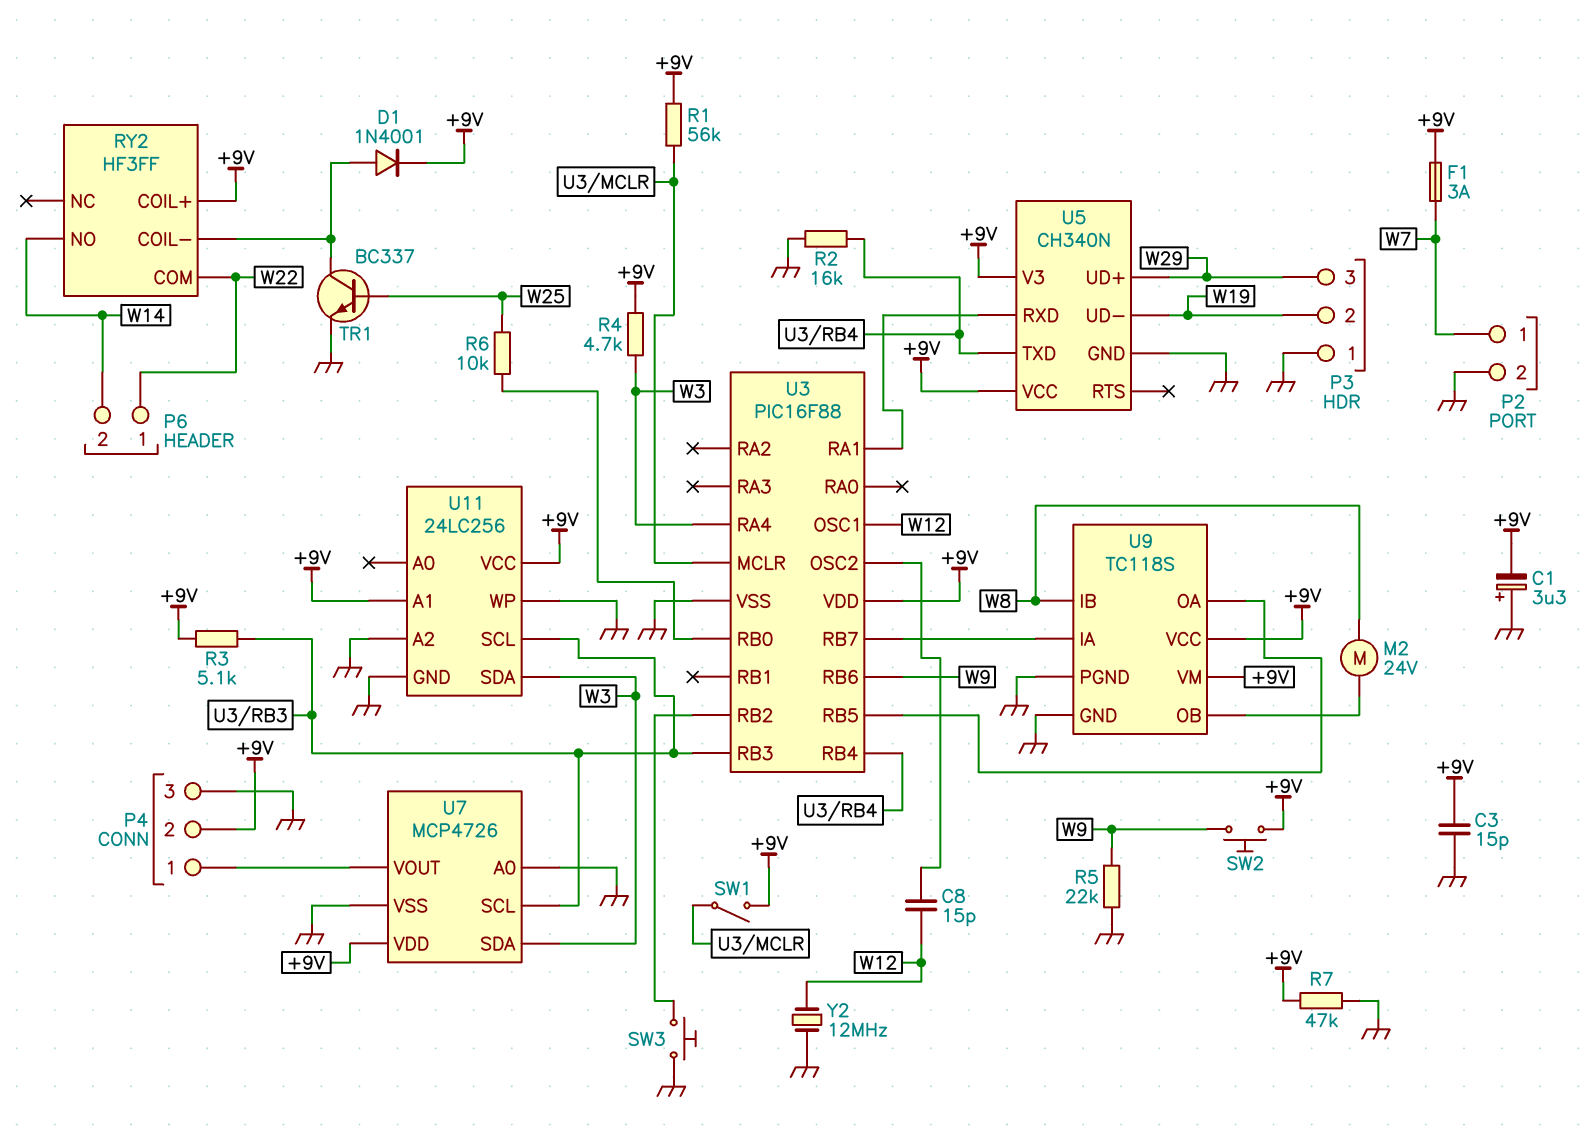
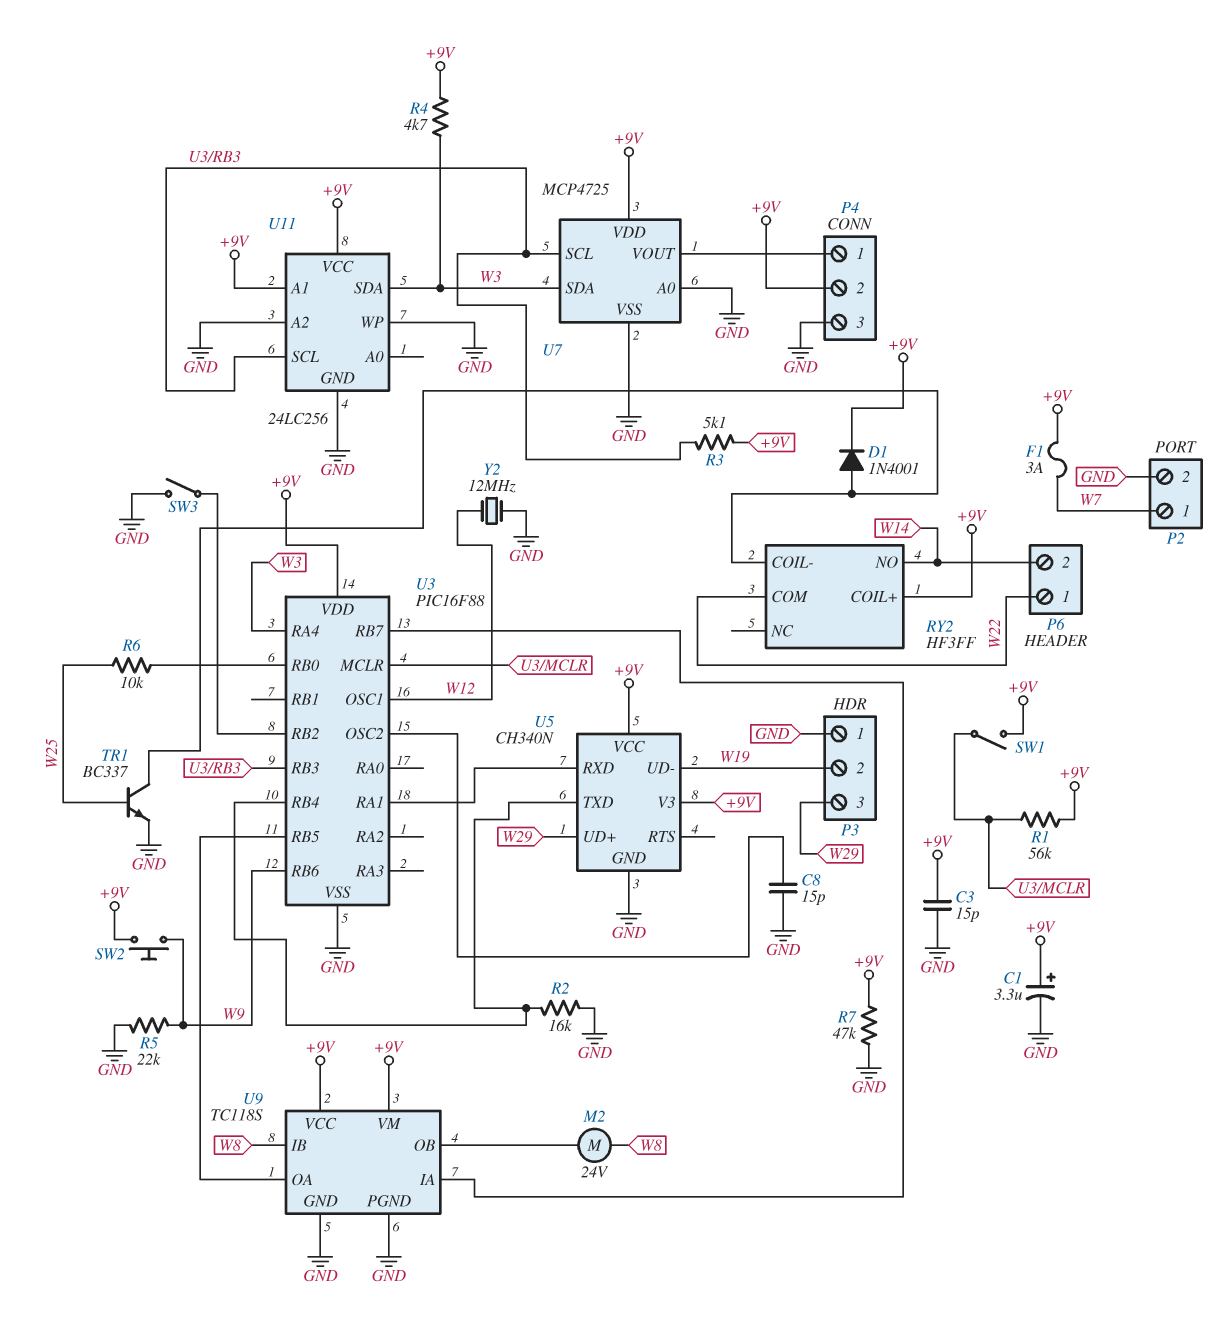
C1: 3.3uF (plus GND, minus +9V) -> 3.3uF (plus +9V, minus GND)
C8: 15pF (U3/OSC2, W12) -> 15pF (GND, U3/OSC2)
SW3: button (GND, U3/RB2) -> switch (GND, U3/RB2)
U7: MCP4726 -> MCP4725

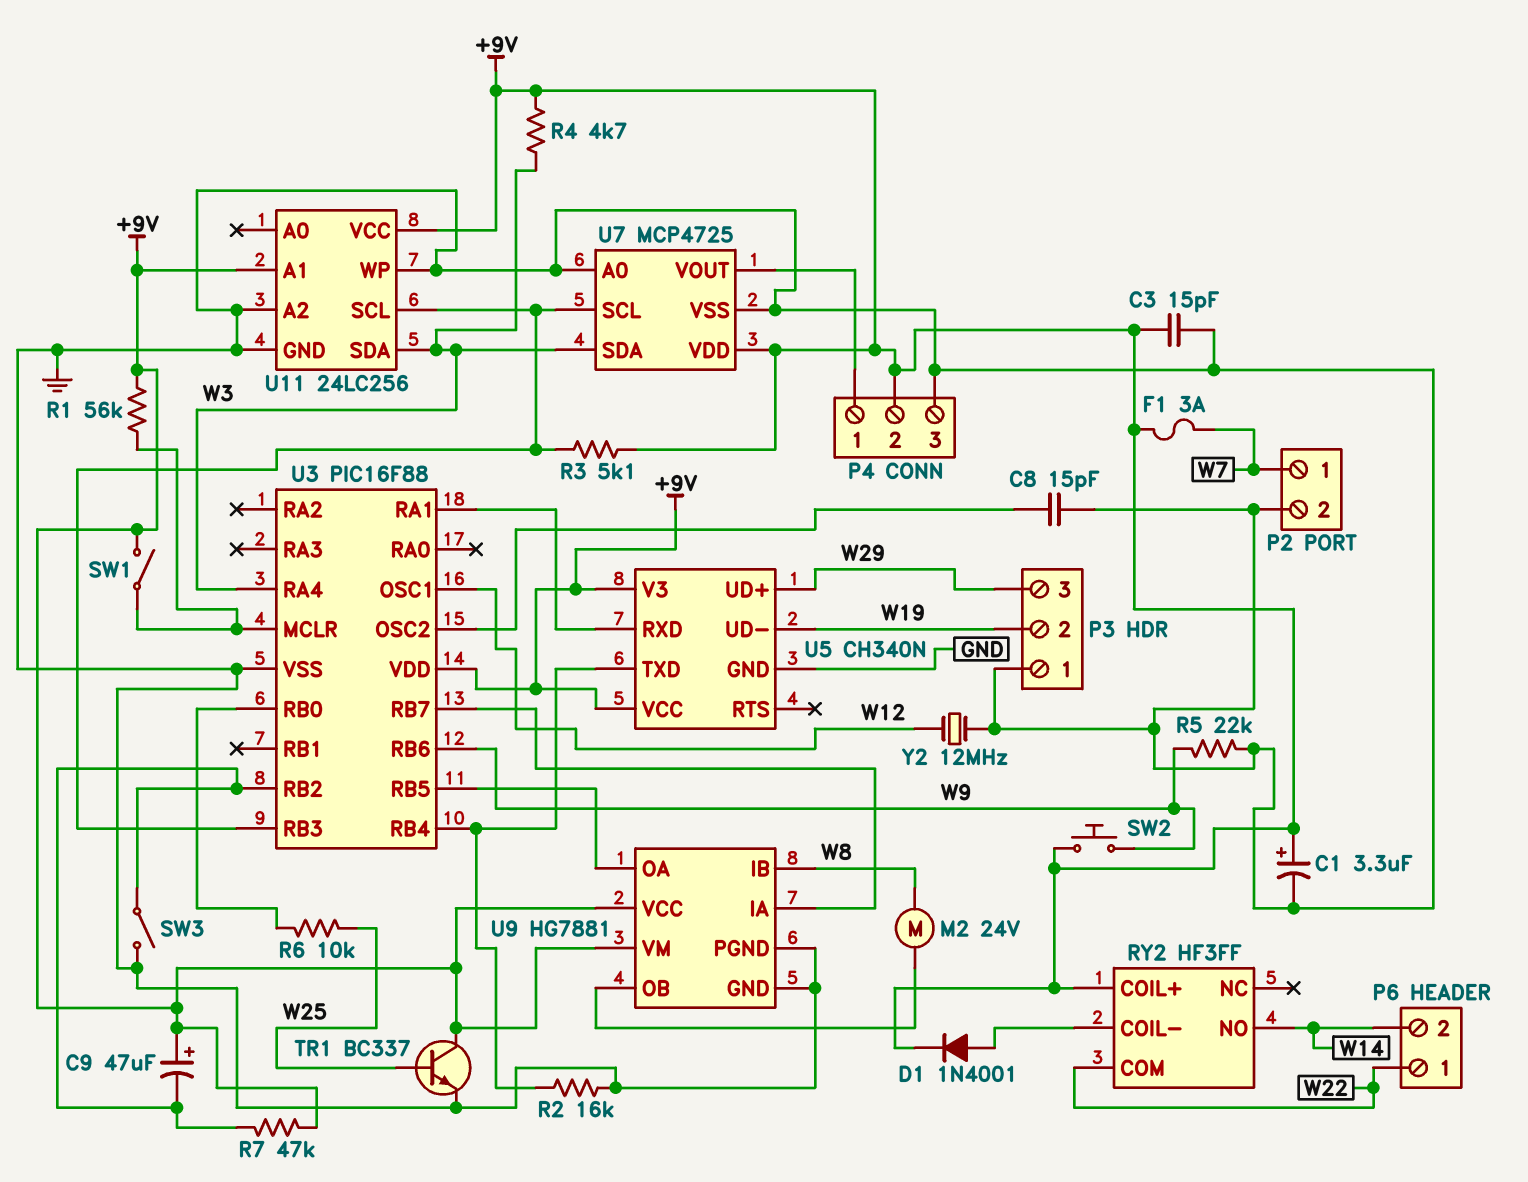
C9: none -> 47uF (plus +9V, minus U3/RB2)
R7: 47k (+9V, GND) -> 47k (+9V, U3/RB2)
TR1: NPN BC337 (B W25, C RY2/COIL-, E GND) -> NPN BC337 (B W25, C +9V, E GND)
U9: TC118S -> HG7881

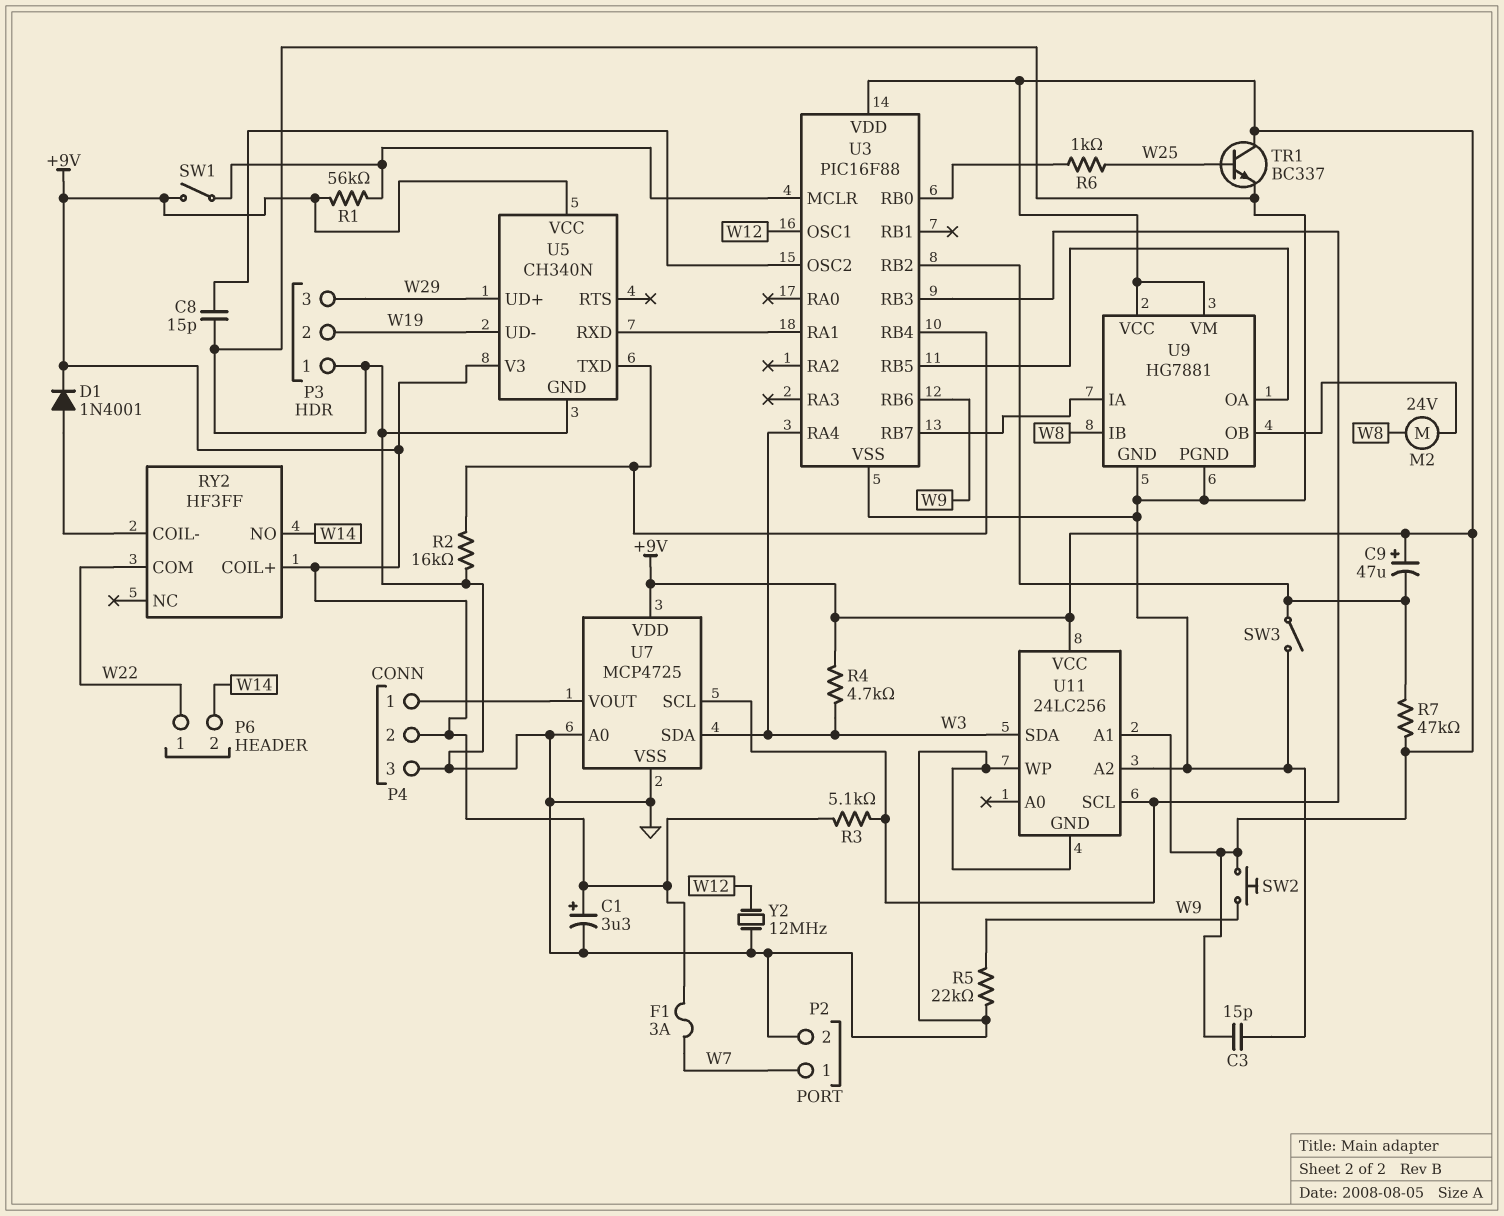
R6: 10k (U3/RB0, W25) -> 1k (U3/RB0, W25)

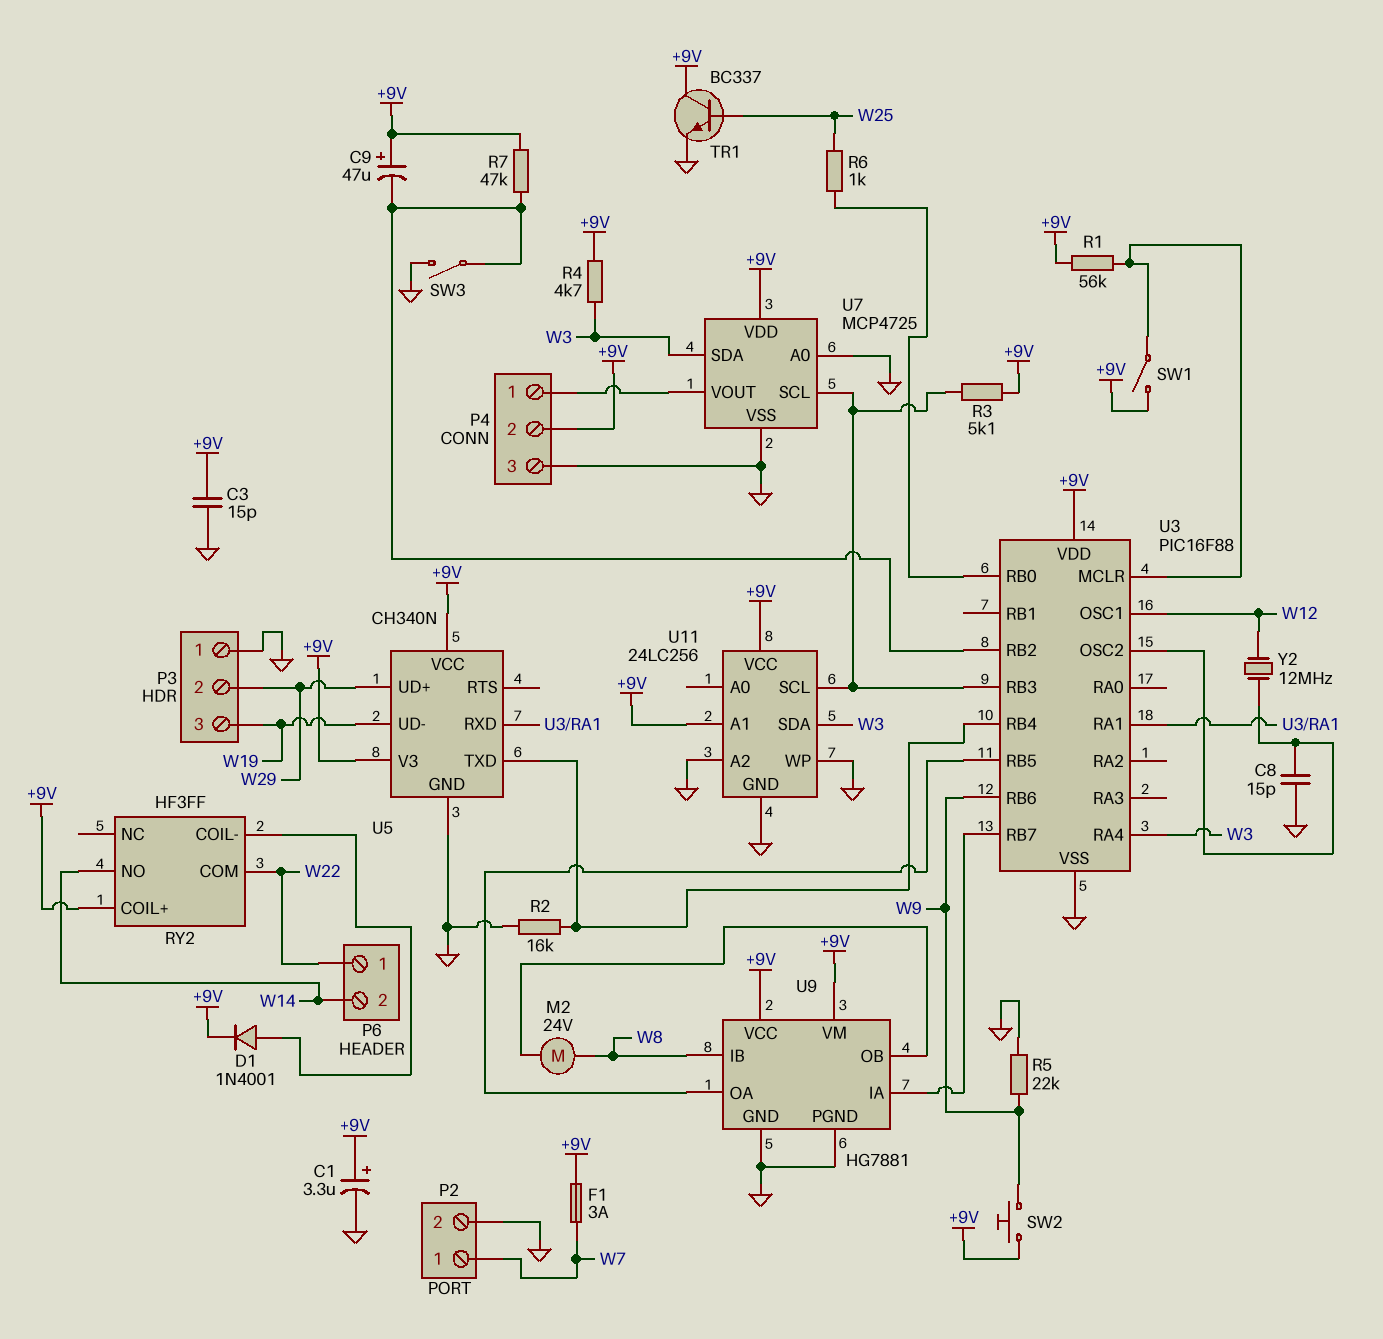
P3 pin 2: W19 -> W29
P3 pin 3: W29 -> W19
Y2: 12MHz (GND, W12) -> 12MHz (U3/OSC2, W12)

